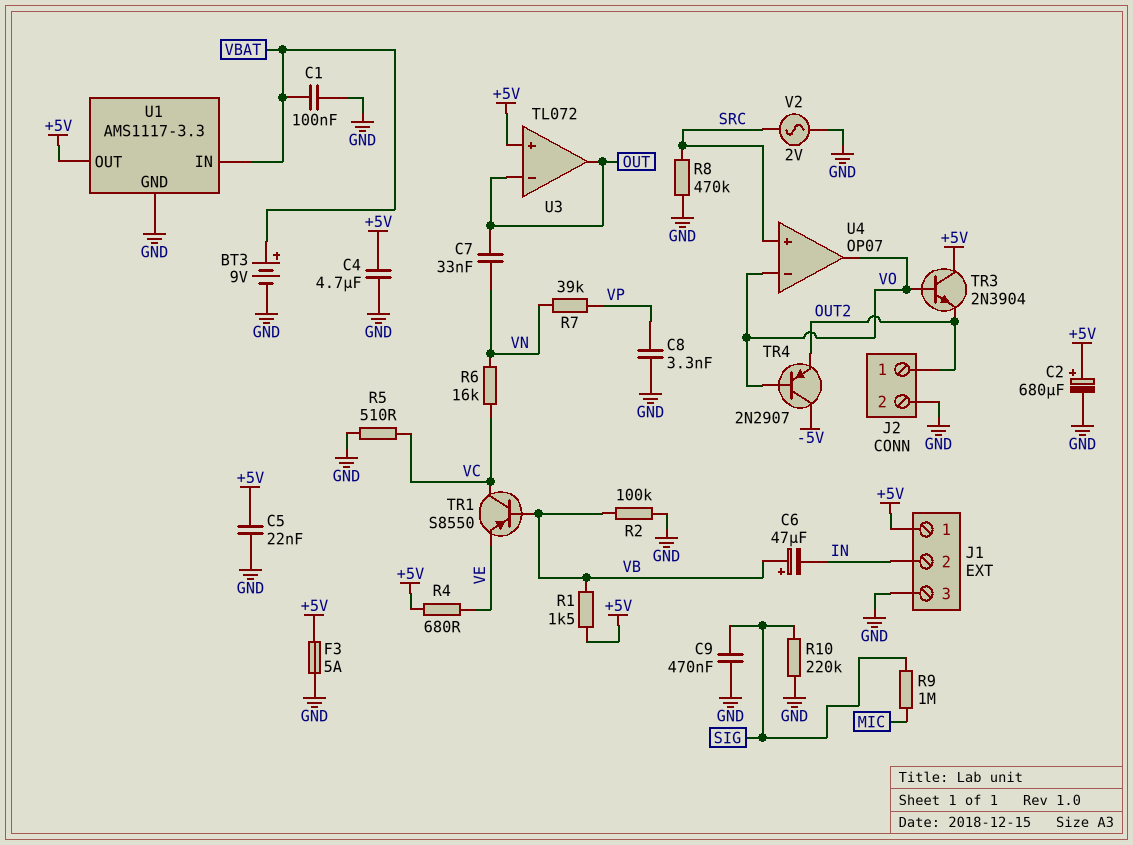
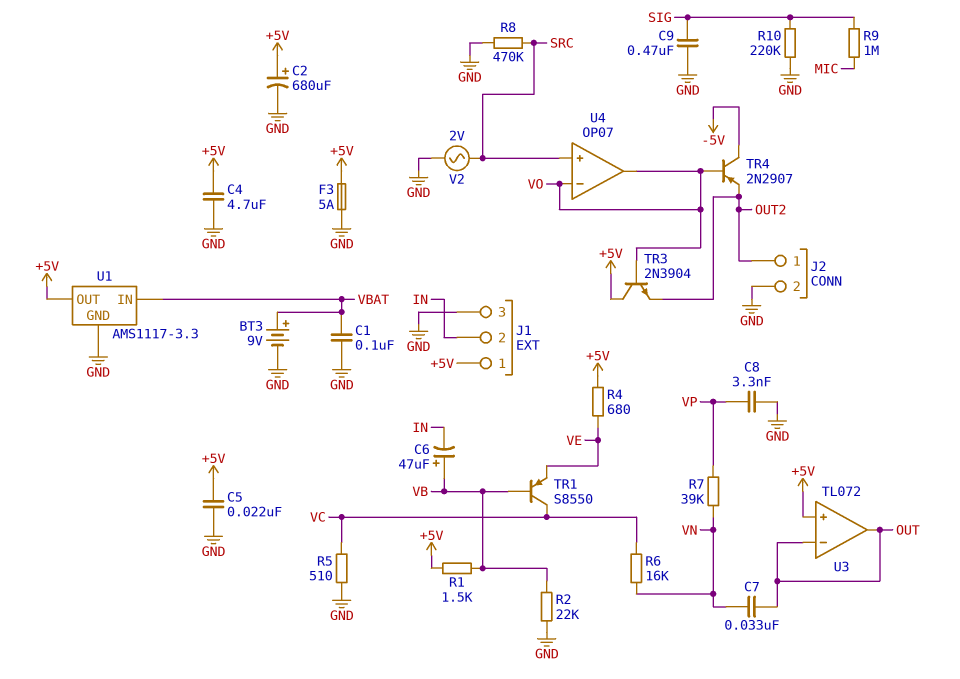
R2: 100k (GND, VB) -> 22k (GND, VB)

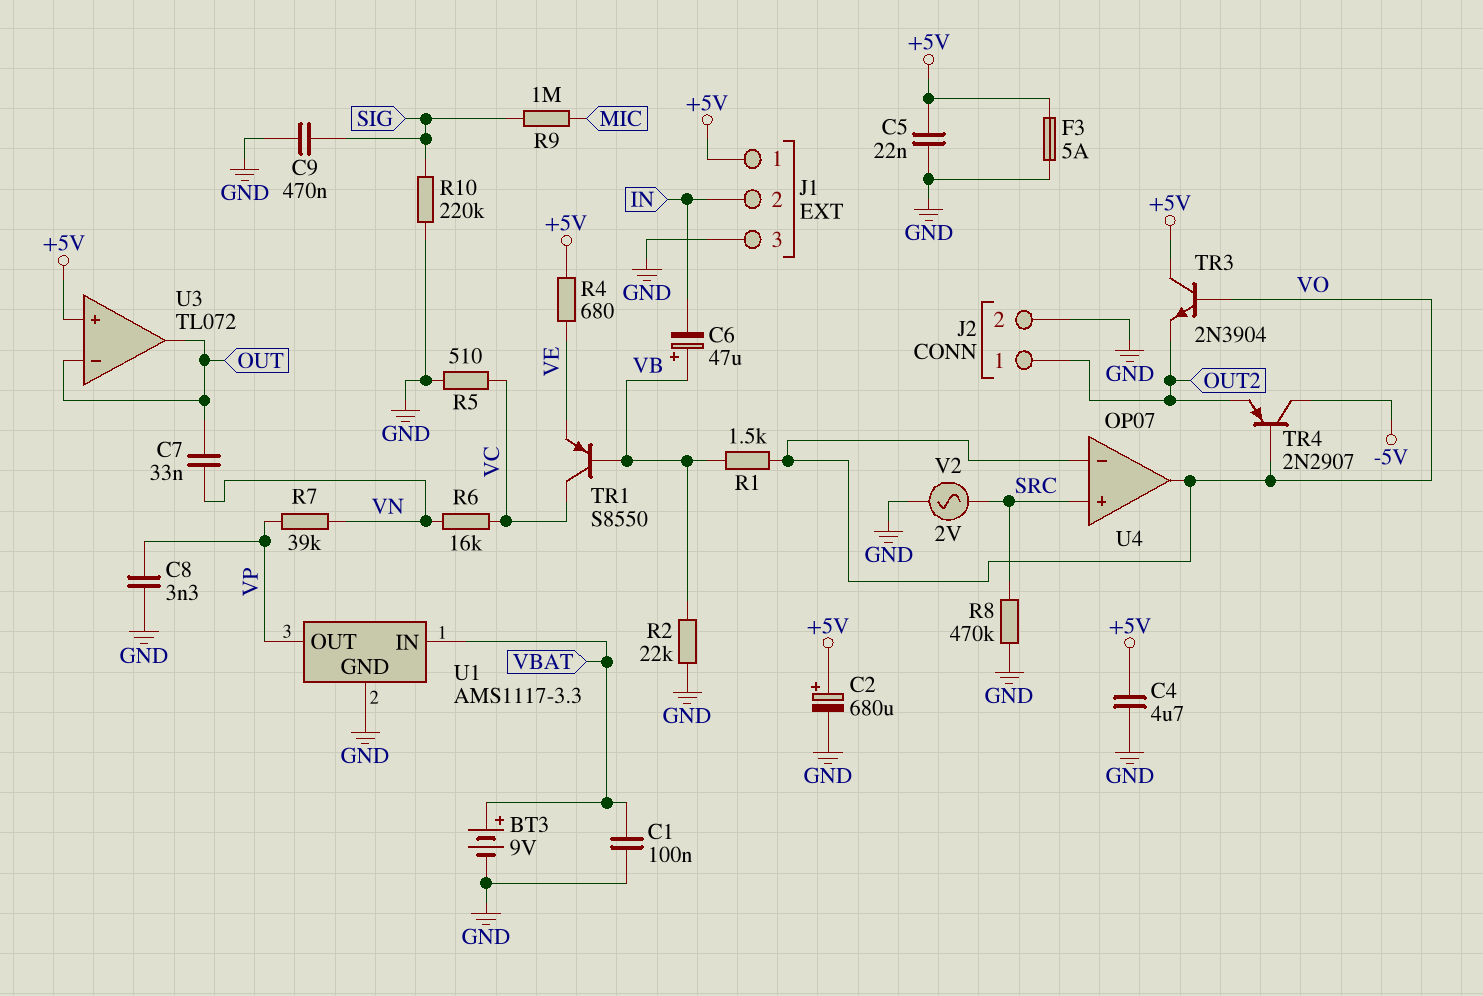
R1: 1.5k (+5V, VB) -> 1.5k (VB, VO)
U1 pin OUT: +5V -> VP

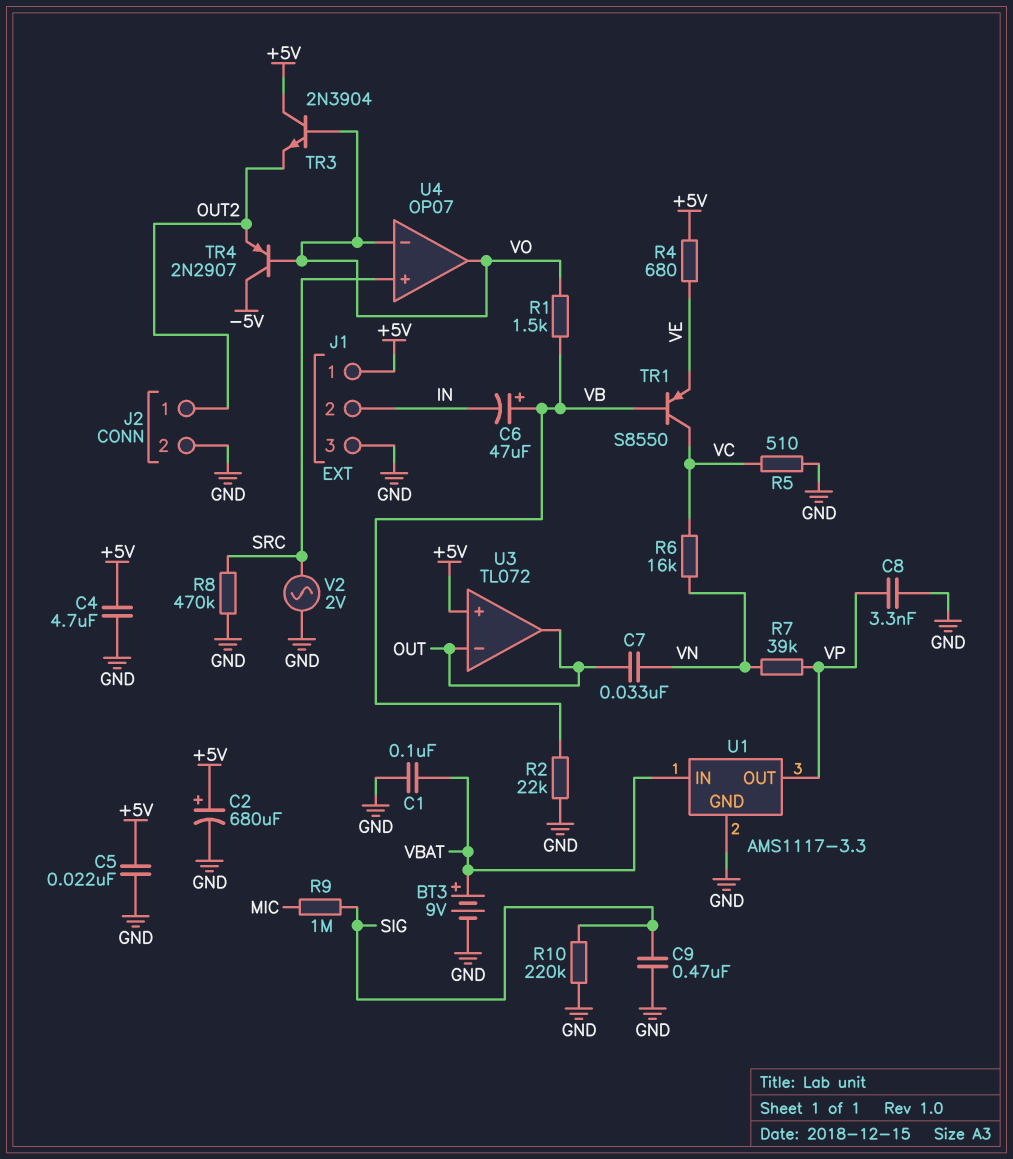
F3: 5A (+5V, GND) -> none

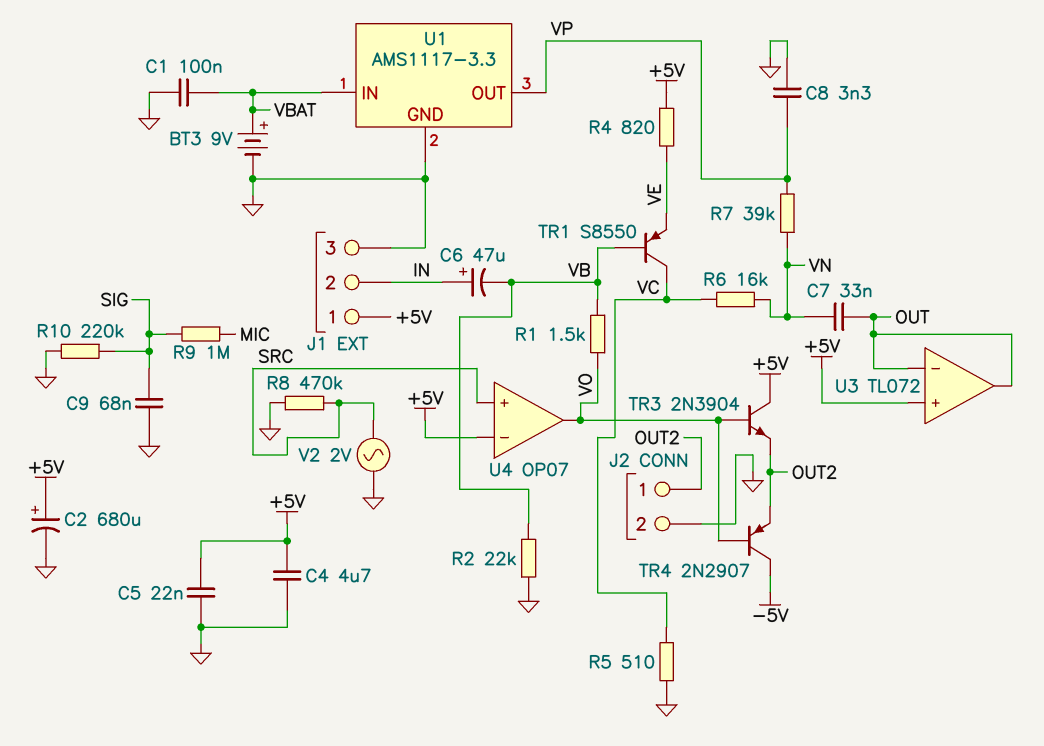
C6: 47uF (plus VB, minus IN) -> 47uF (plus IN, minus VB)
C9: 470nF (GND, SIG) -> 68nF (GND, SIG)
R4: 680 (+5V, VE) -> 820 (+5V, VE)
U4 pin in-: VO -> +5V

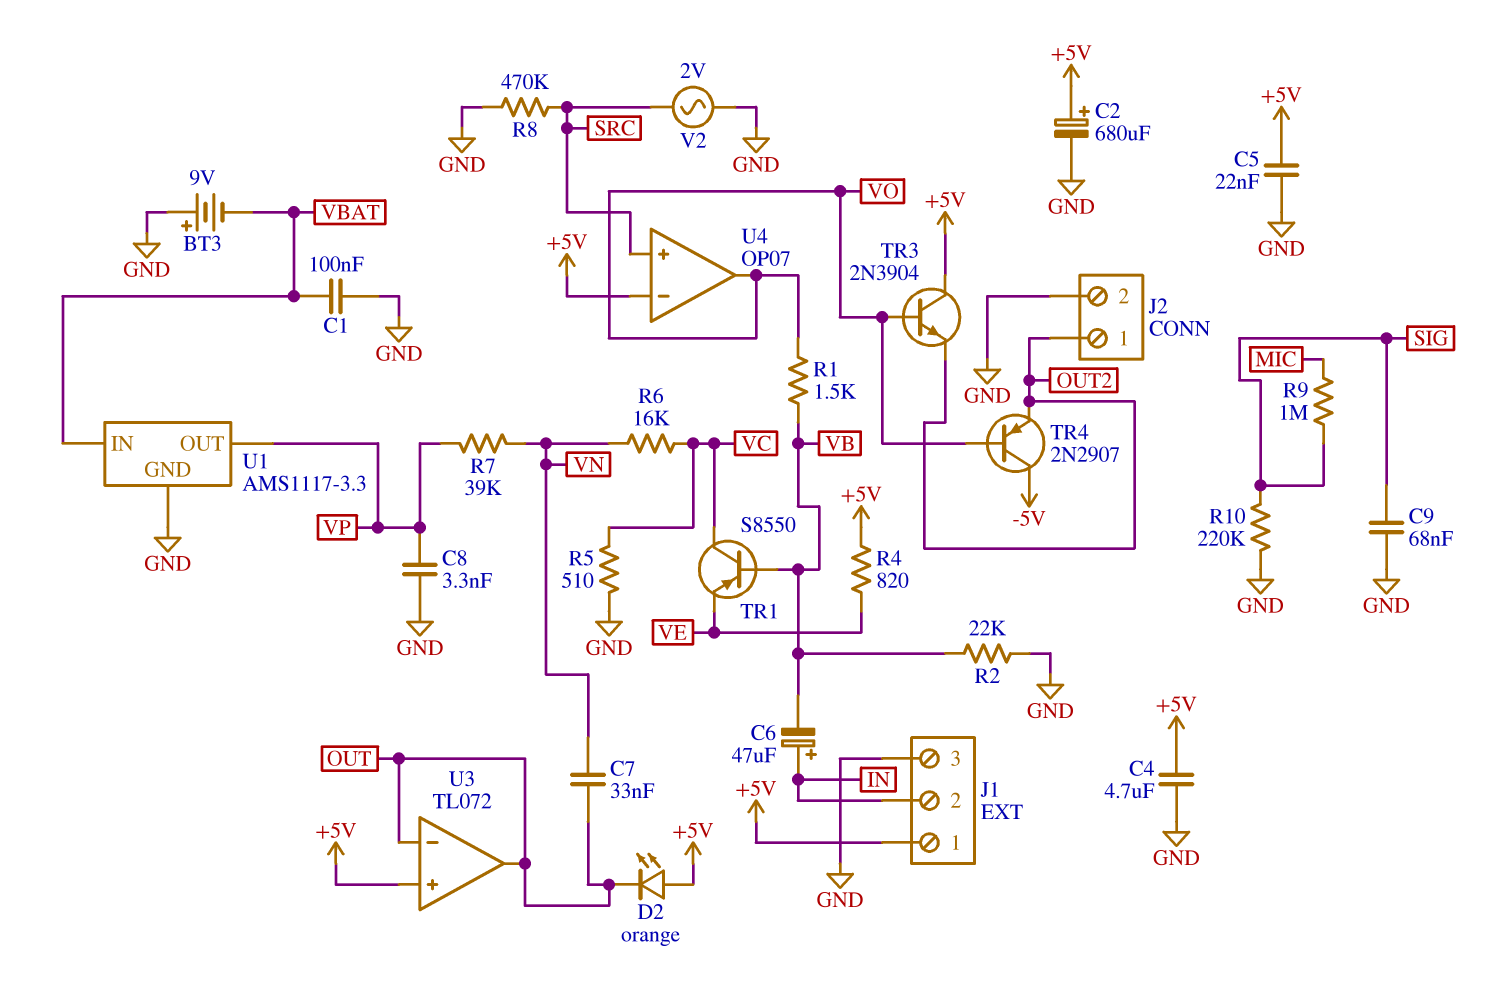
BT3: 9V (plus VBAT, minus GND) -> 9V (plus GND, minus VBAT)
D2: none -> LED orange (A +5V, K OUT)

